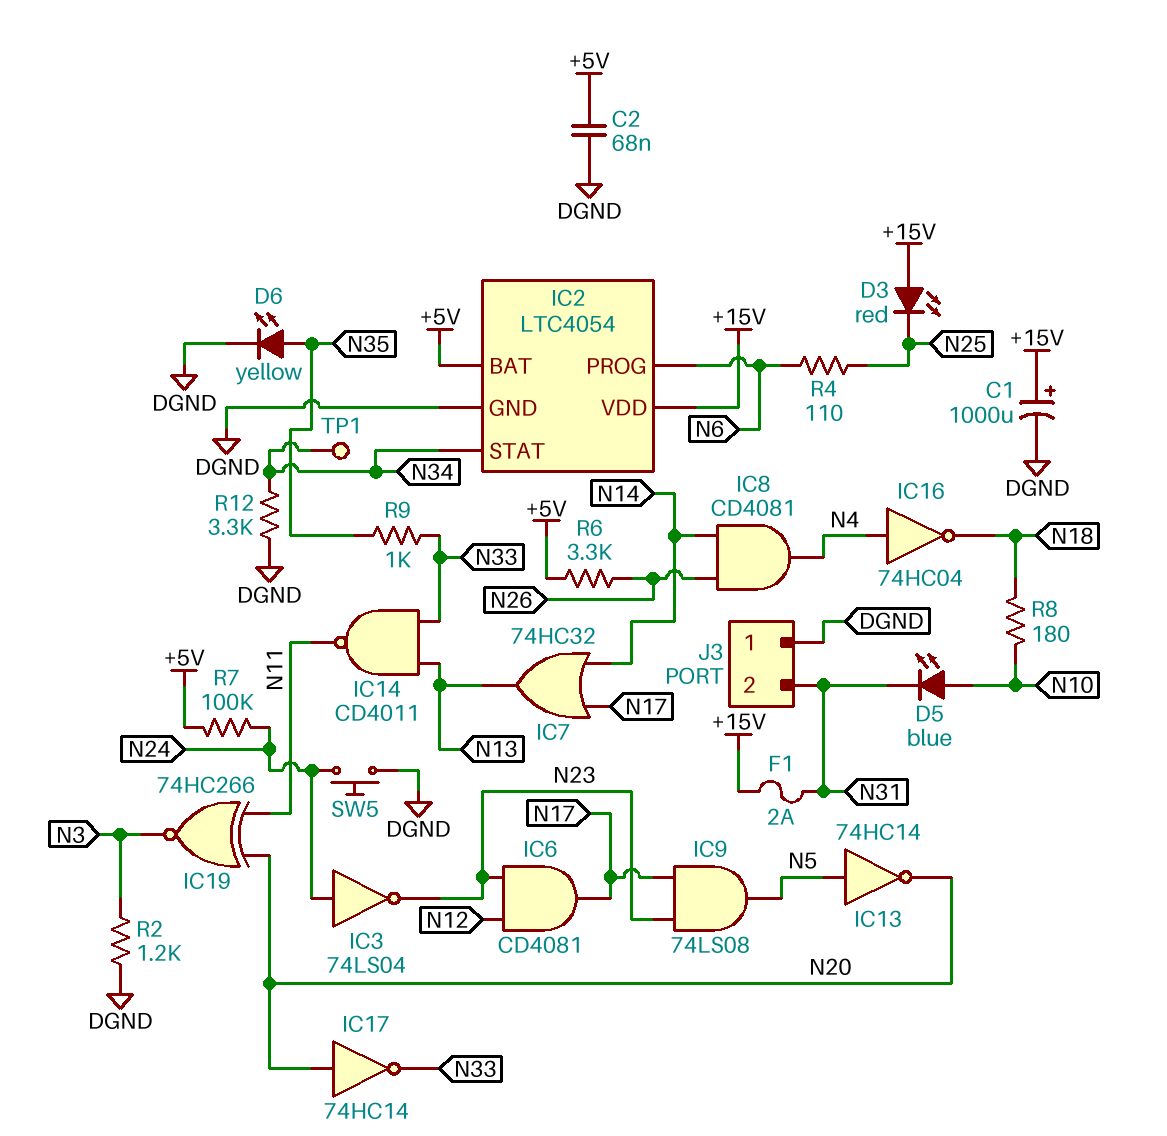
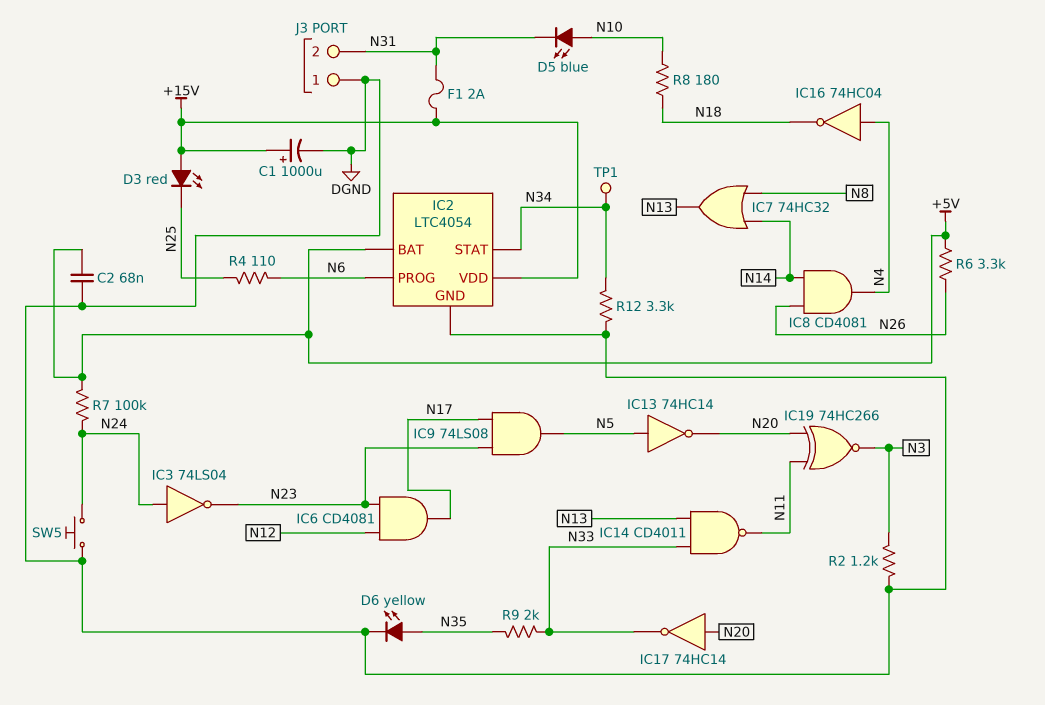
IC7: OR 74HC32 (in N14, in N17, out N13) -> OR 74HC32 (in N8, in N14, out N13)
R9: 1k (N33, N35) -> 2k (N33, N35)

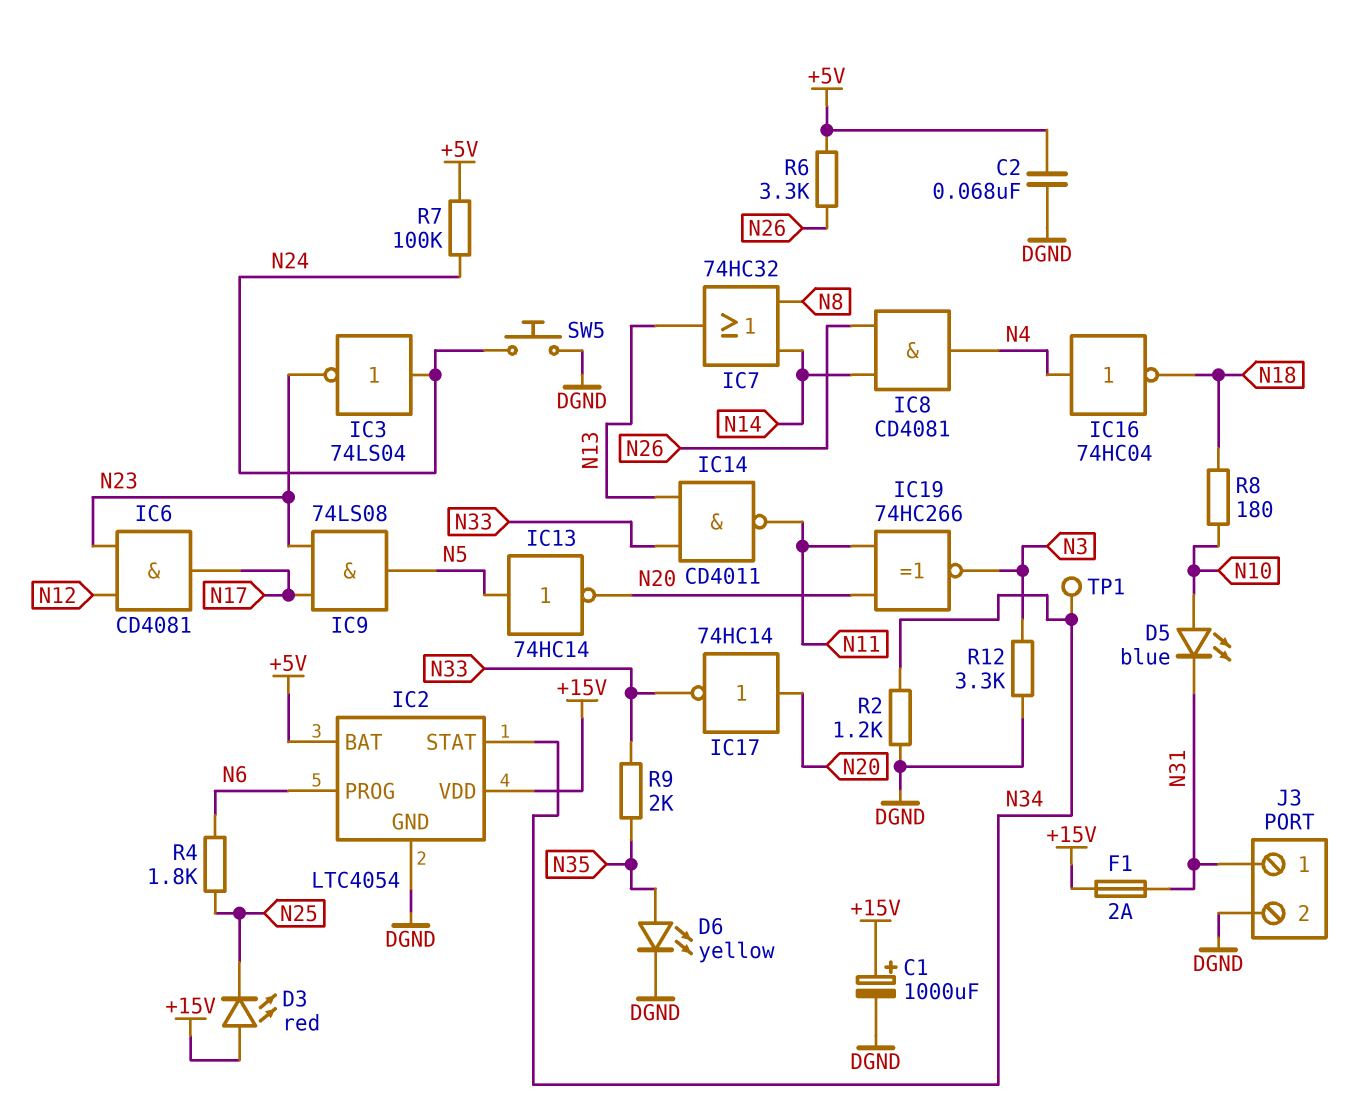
J3 pin 1: DGND -> N31
J3 pin 2: N31 -> DGND
R2: 1.2k (DGND, N3) -> 1.2k (DGND, N34)
R4: 110 (N6, N25) -> 1.8k (N6, N25)
R12: 3.3k (DGND, N34) -> 3.3k (DGND, N3)

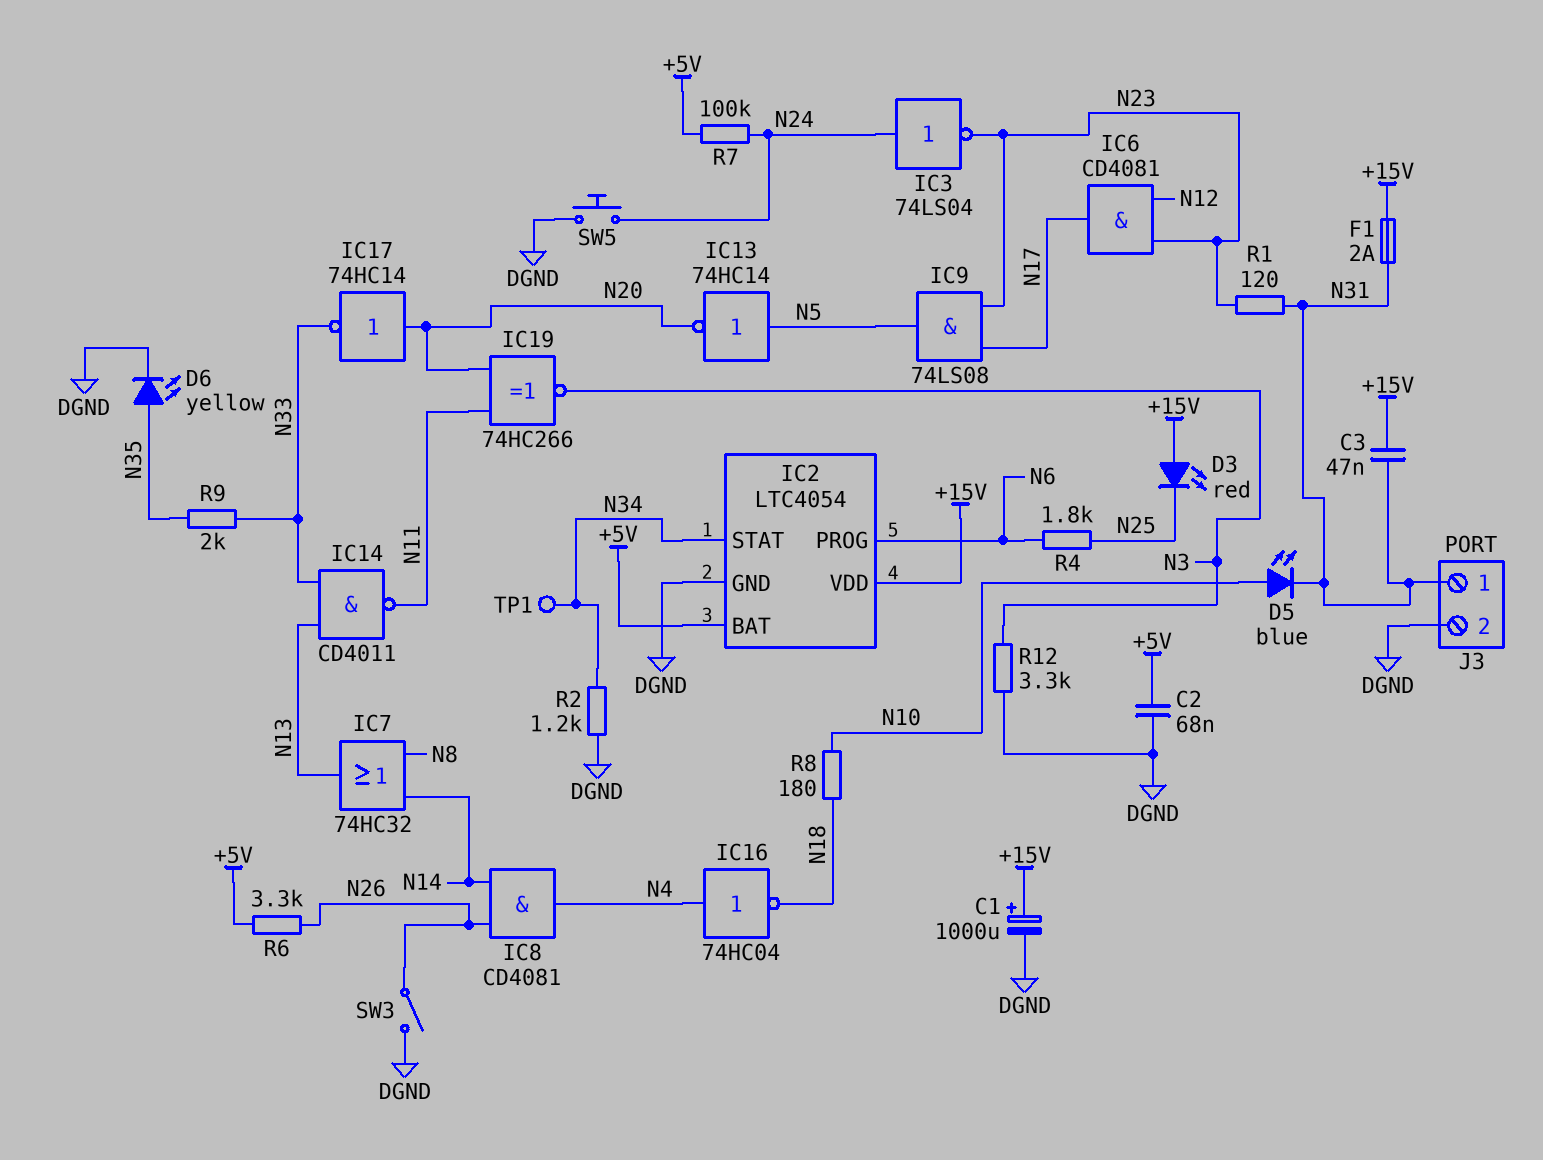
C3: none -> 47nF (+15V, N31)
R1: none -> 120 (N23, N31)
SW3: none -> switch (DGND, N26)

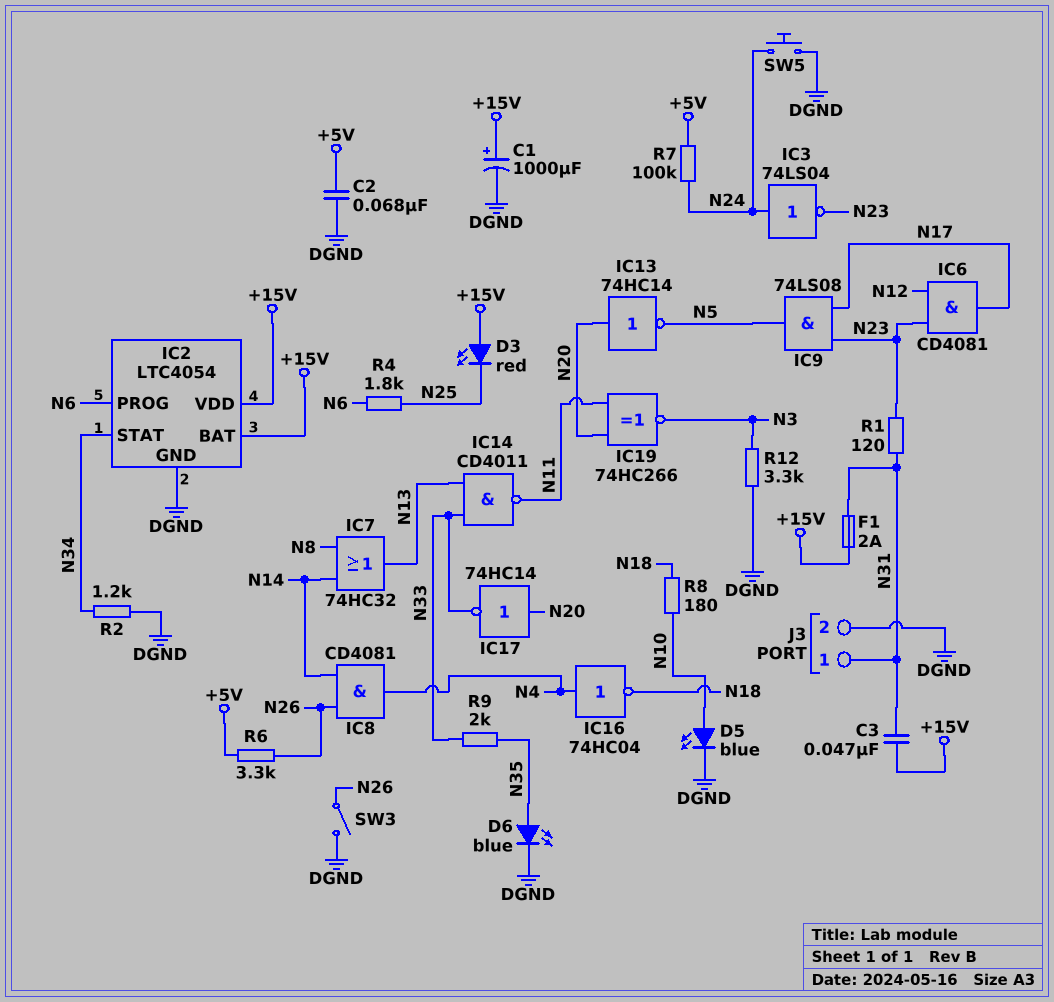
D5: LED blue (A N10, K N31) -> LED blue (A N10, K DGND)
D6: LED yellow (A N35, K DGND) -> LED blue (A N35, K DGND)
IC2 pin BAT: +5V -> +15V
IC13: NOT 74HC14 (in N5, out N20) -> NOT 74HC14 (in N20, out N5)
TP1: test point (N34) -> none

